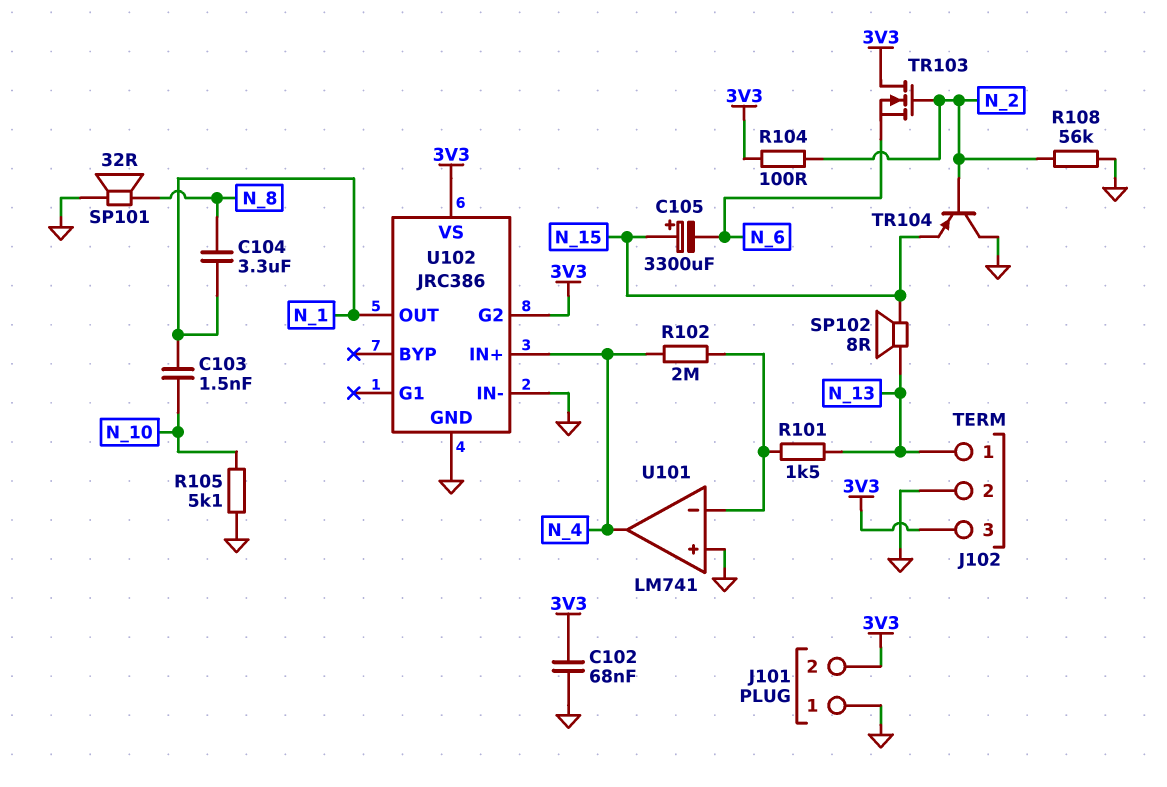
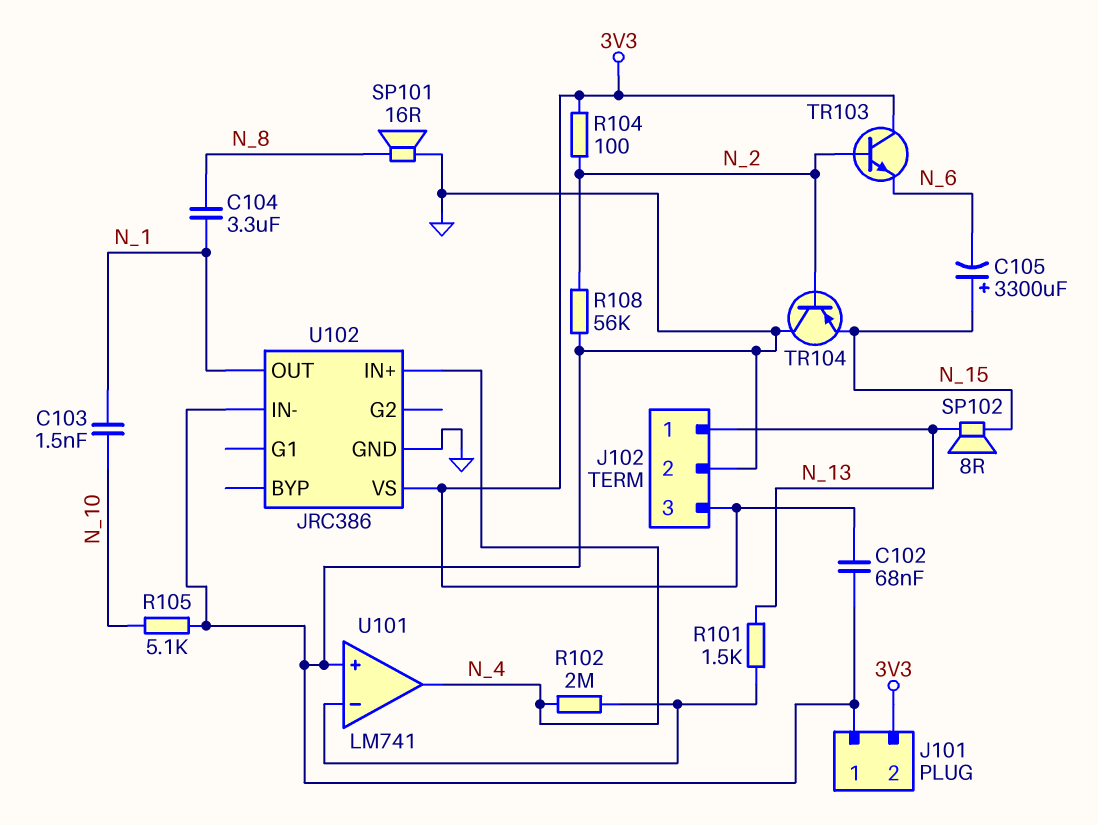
SP101: speaker 32R (GND, N_8) -> speaker 16R (GND, N_8)
TR103: NMOS (G N_2, D 3V3, S N_6) -> NPN (B N_2, C 3V3, E N_6)
U102 pin G2: 3V3 -> none

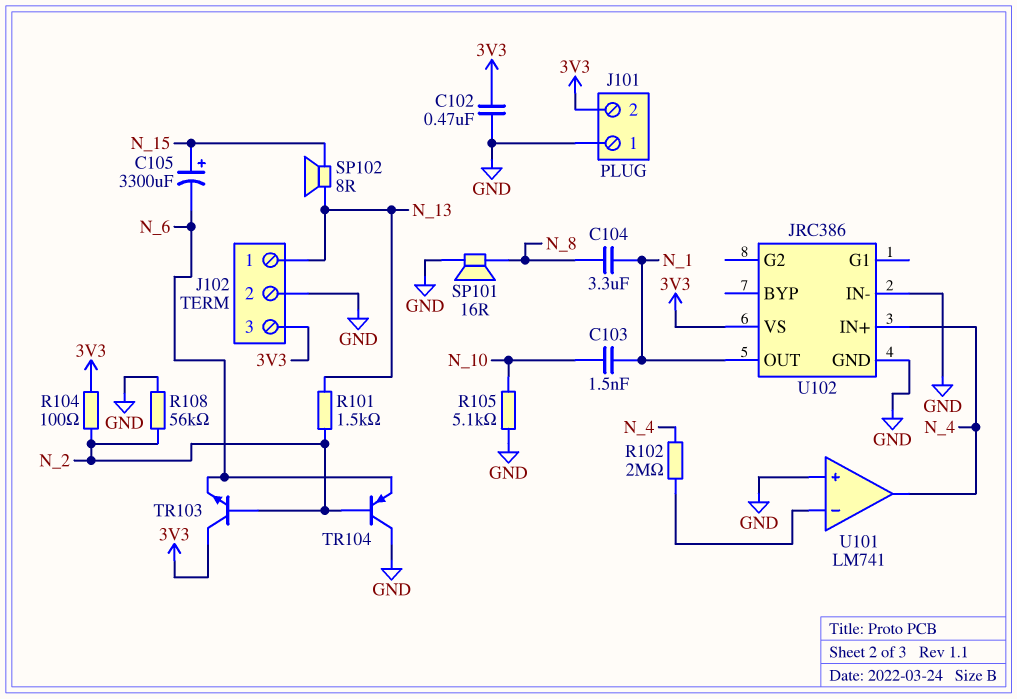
C102: 68nF (3V3, GND) -> 470nF (3V3, GND)
R101: 1.5k (N_13, U101/in-) -> 1.5k (N_2, N_13)
TR104: PNP (B N_2, C GND, E N_15) -> PNP (B N_2, C GND, E N_6)

